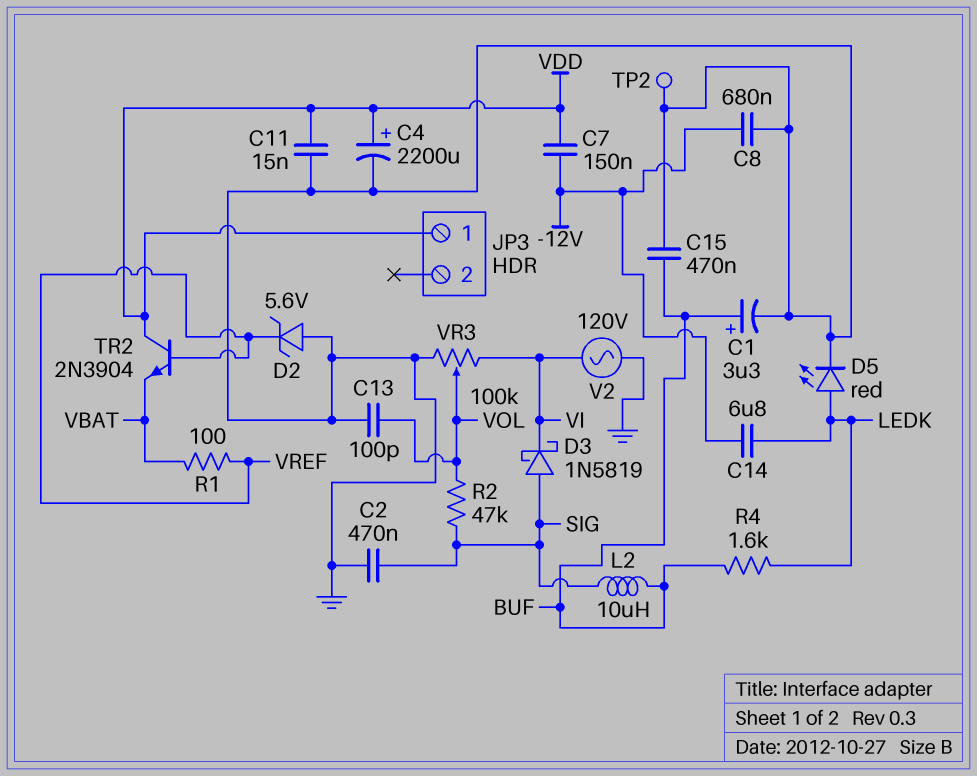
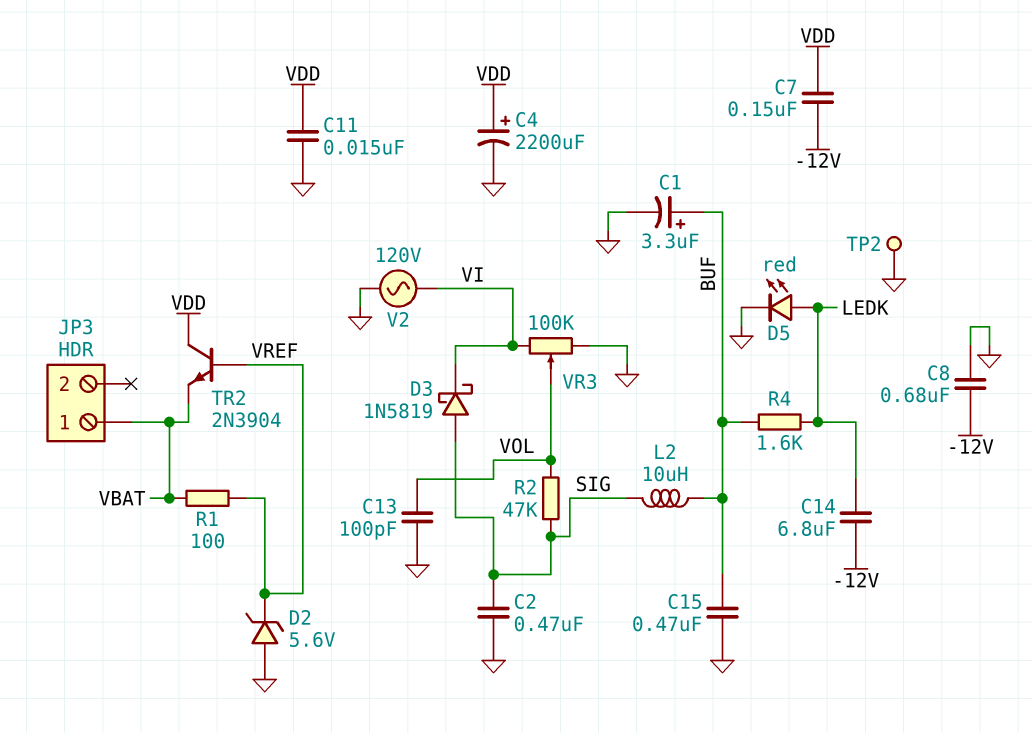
JP3 pin 1: VDD -> VBAT

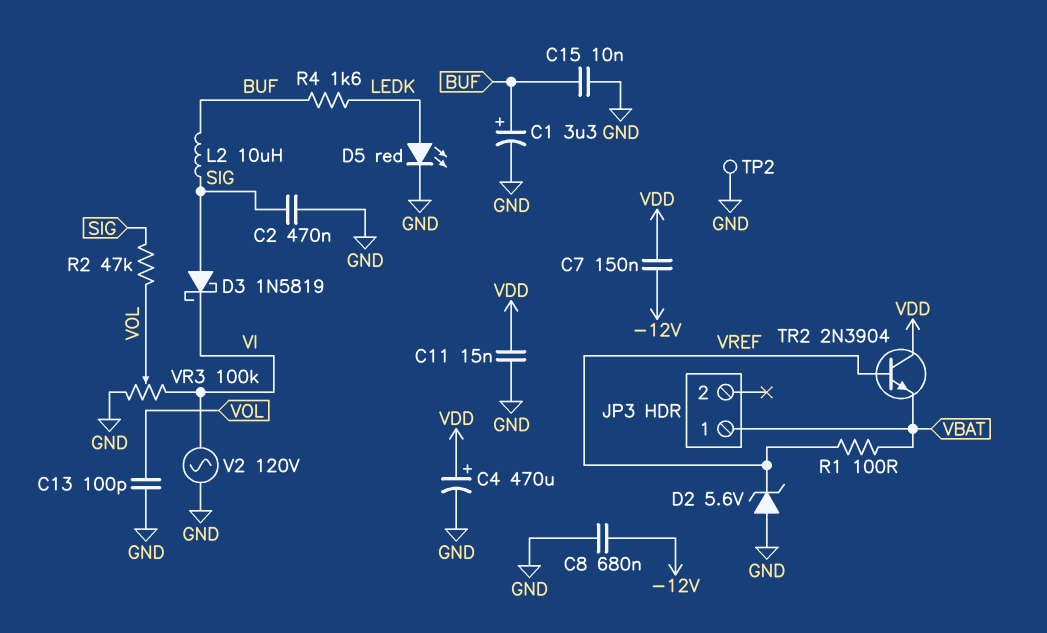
C4: 2200uF (plus VDD, minus GND) -> 470uF (plus VDD, minus GND)
C14: 6.8uF (-12V, LEDK) -> none
C15: 470nF (BUF, GND) -> 10nF (BUF, GND)

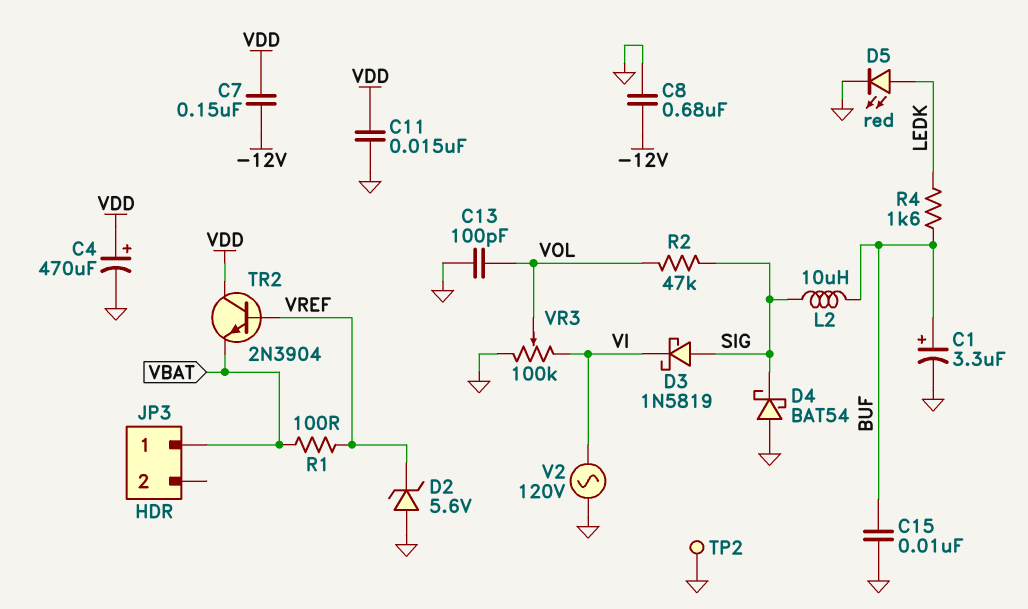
C2: 470nF (GND, SIG) -> none
D4: none -> schottky BAT54 (A GND, K SIG)

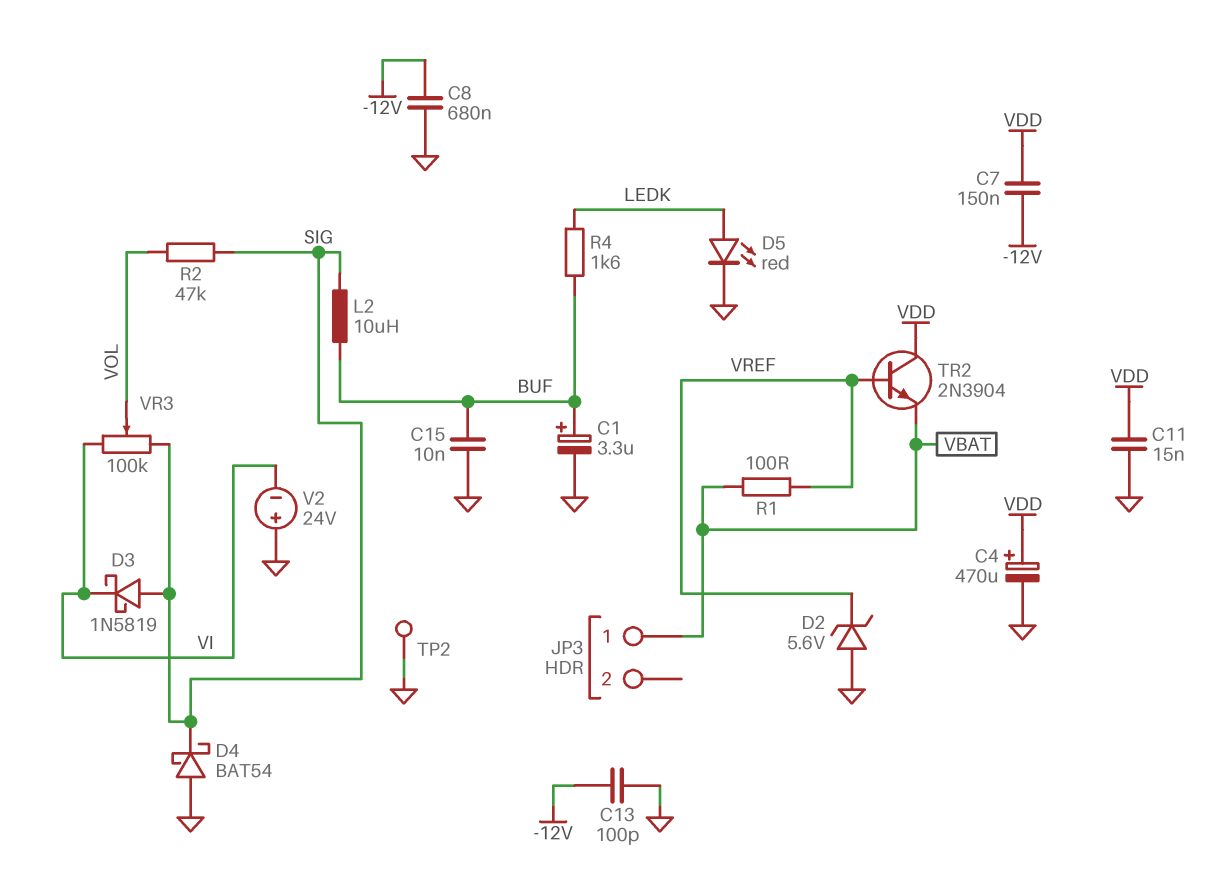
C13: 100pF (GND, VOL) -> 100pF (-12V, GND)
V2: AC 120V (GND, VI) -> 24V (plus GND, minus VI)
VR3: 100k (GND, VI, wiper VOL) -> 100k (SIG, VI, wiper VOL)

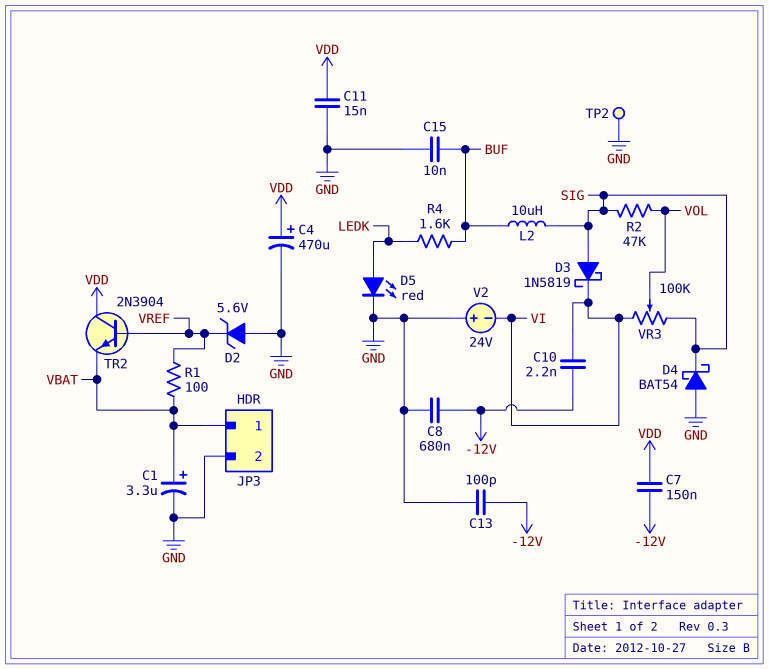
C1: 3.3uF (plus BUF, minus GND) -> 3.3uF (plus VBAT, minus GND)
C10: none -> 2.2nF (-12V, VI)
JP3 pin 2: none -> GND

